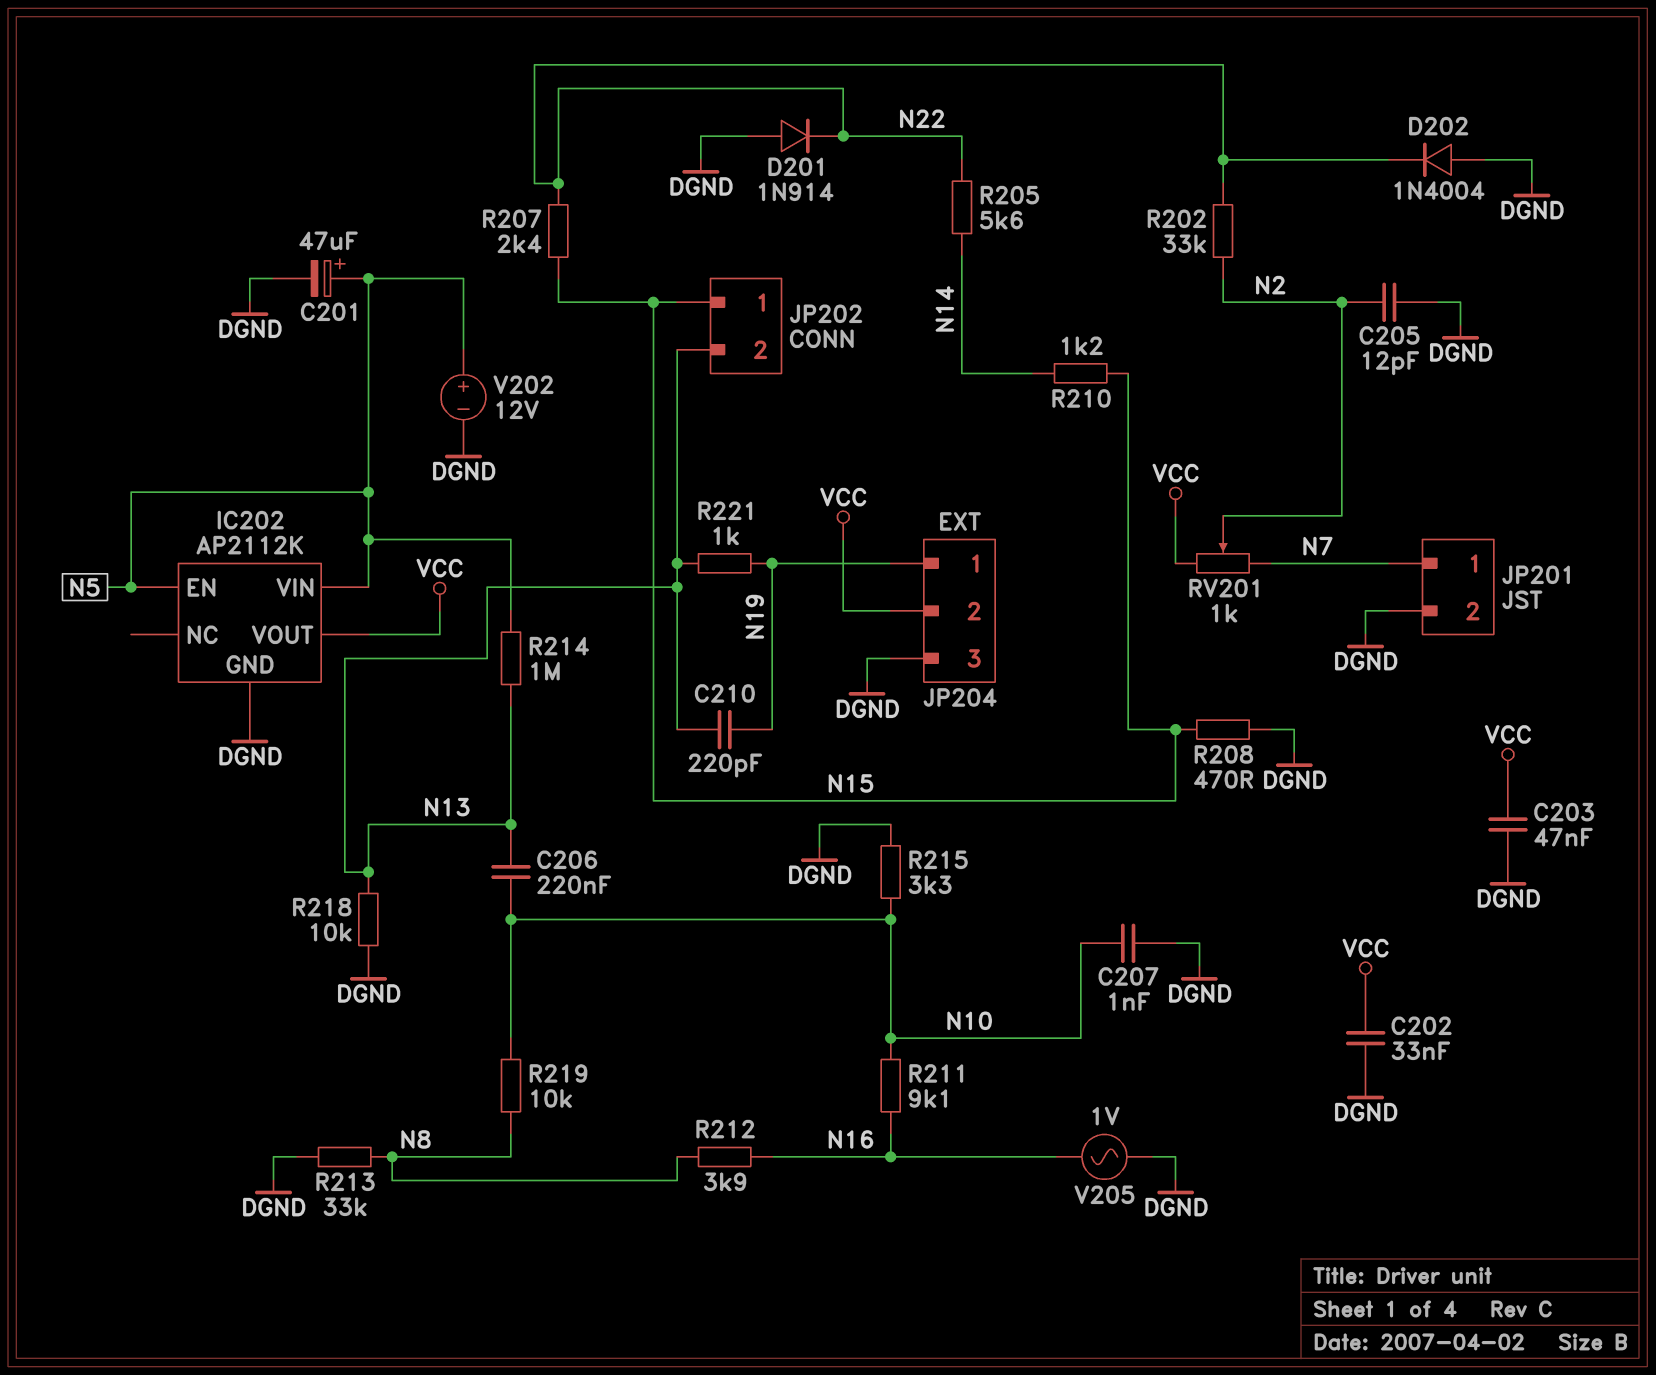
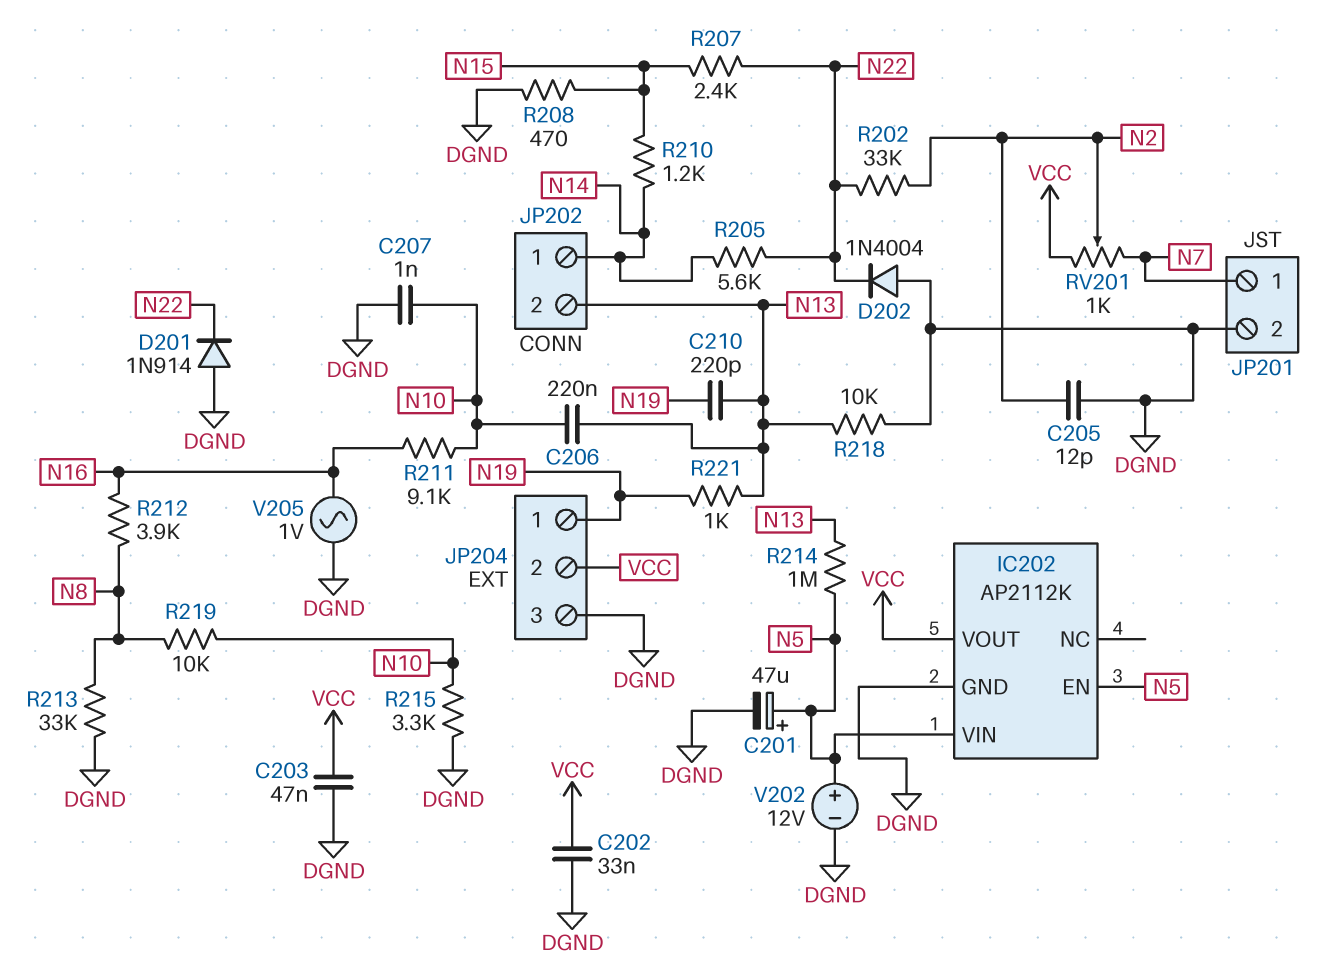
JP202 pin 1: N15 -> N14

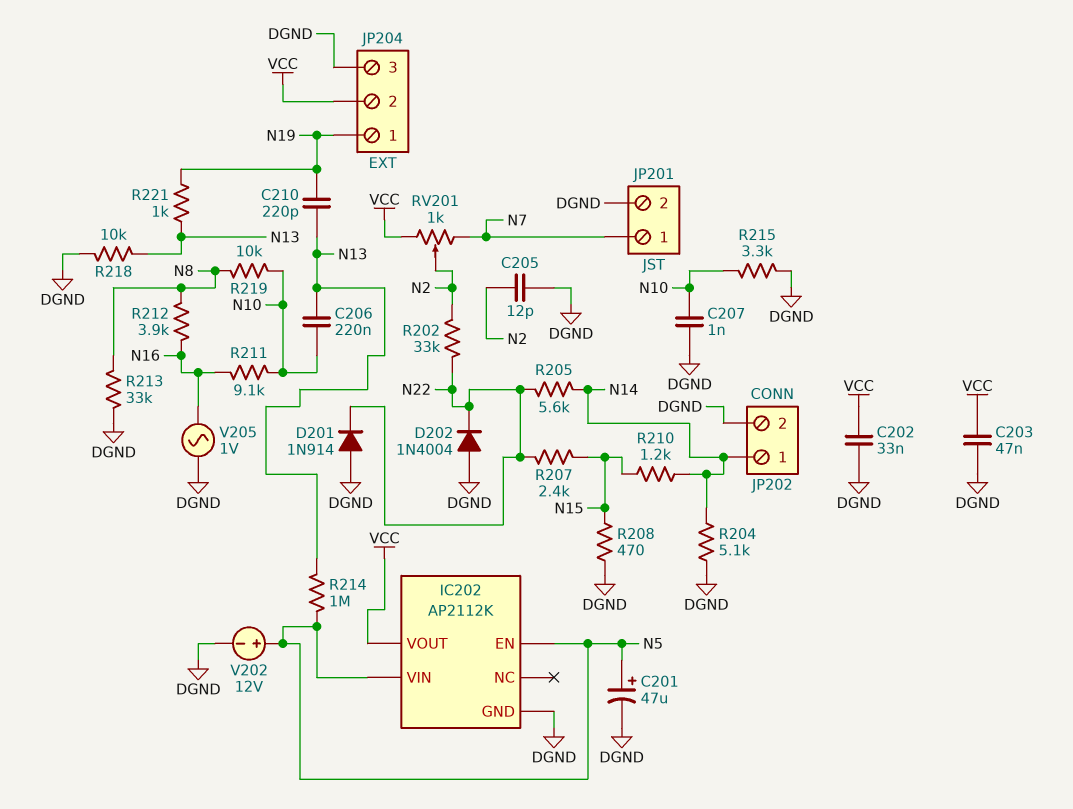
JP202 pin 2: N13 -> DGND
R204: none -> 5.1k (DGND, N14)

